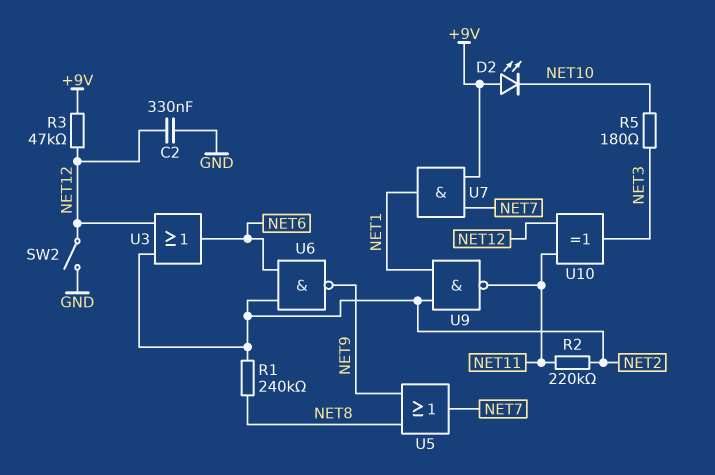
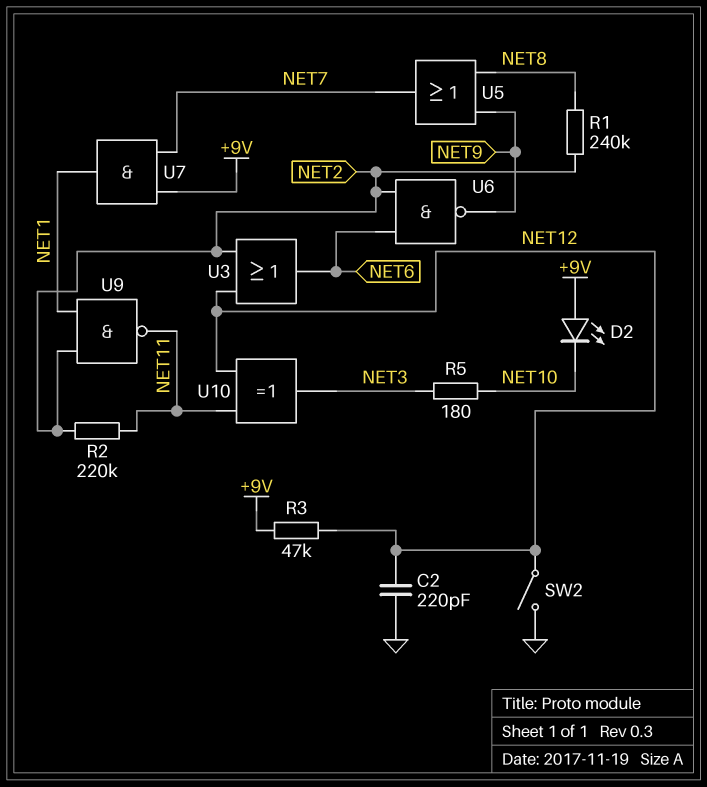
C2: 330nF (GND, NET12) -> 220pF (GND, NET12)

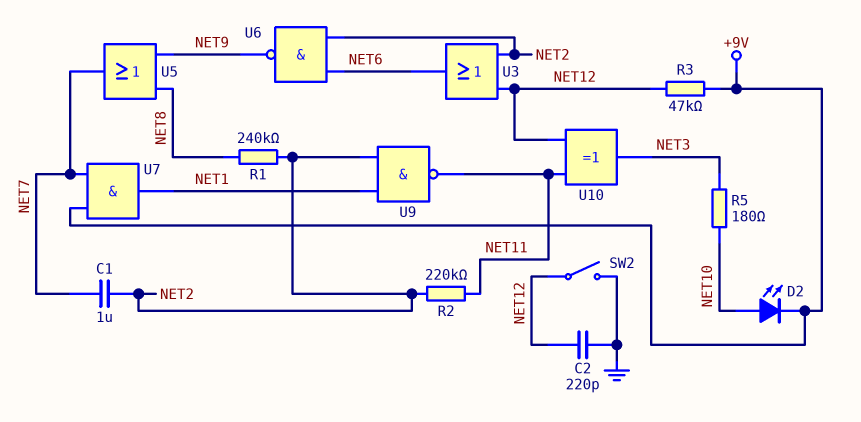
C1: none -> 1uF (NET2, NET7)
D2: LED (A +9V, K NET10) -> LED (A NET10, K +9V)

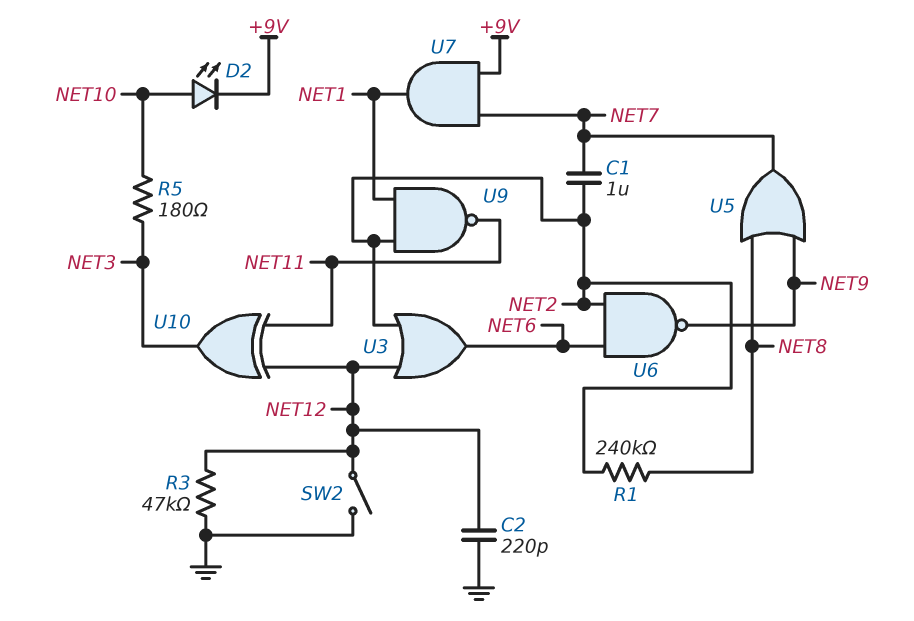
R2: 220k (NET2, NET11) -> none
R3: 47k (+9V, NET12) -> 47k (GND, NET12)

